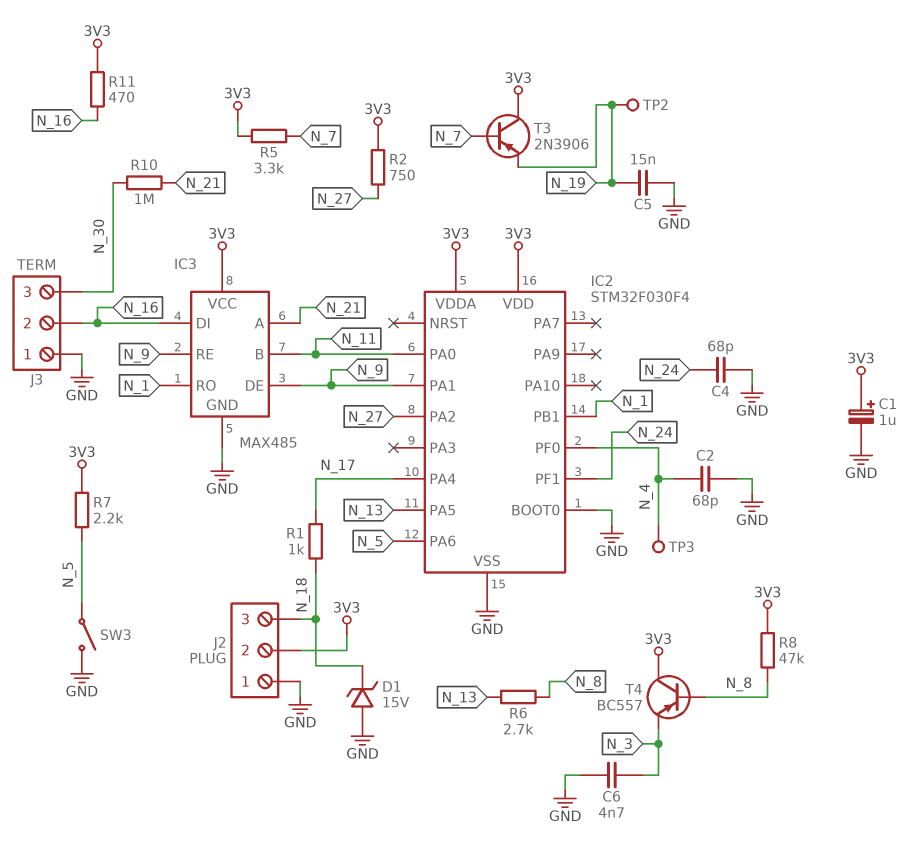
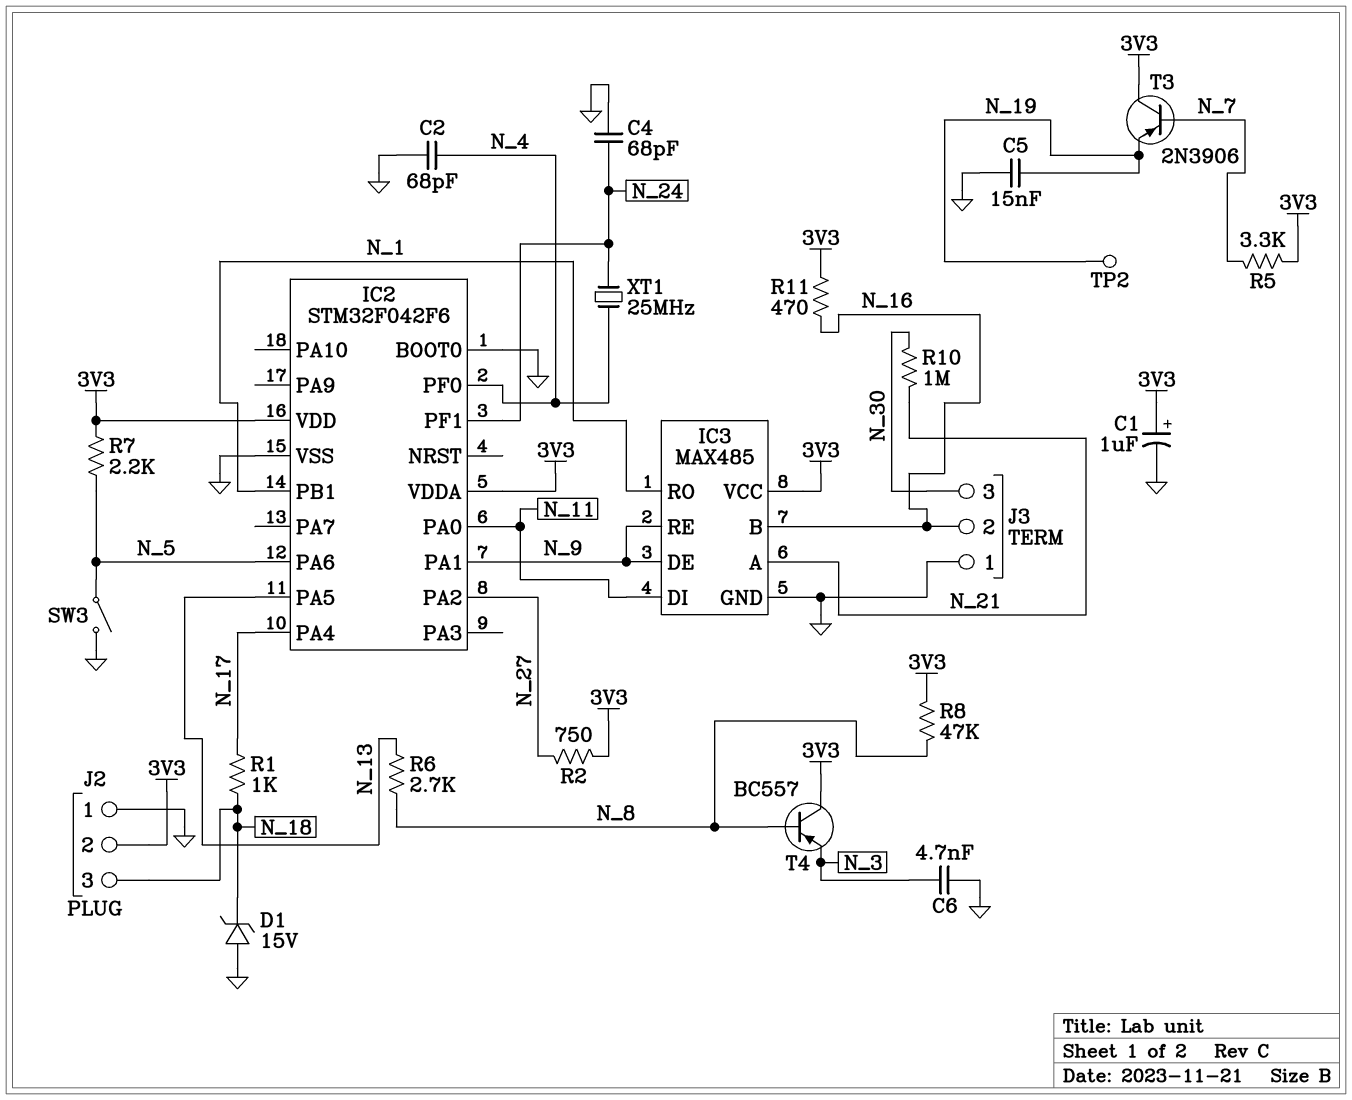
IC2: STM32F030F4 -> STM32F042F6
IC3 pin B: N_11 -> N_16
IC3 pin DI: N_16 -> N_11
TP3: test point (N_4) -> none
XT1: none -> 25MHz (N_4, N_24)

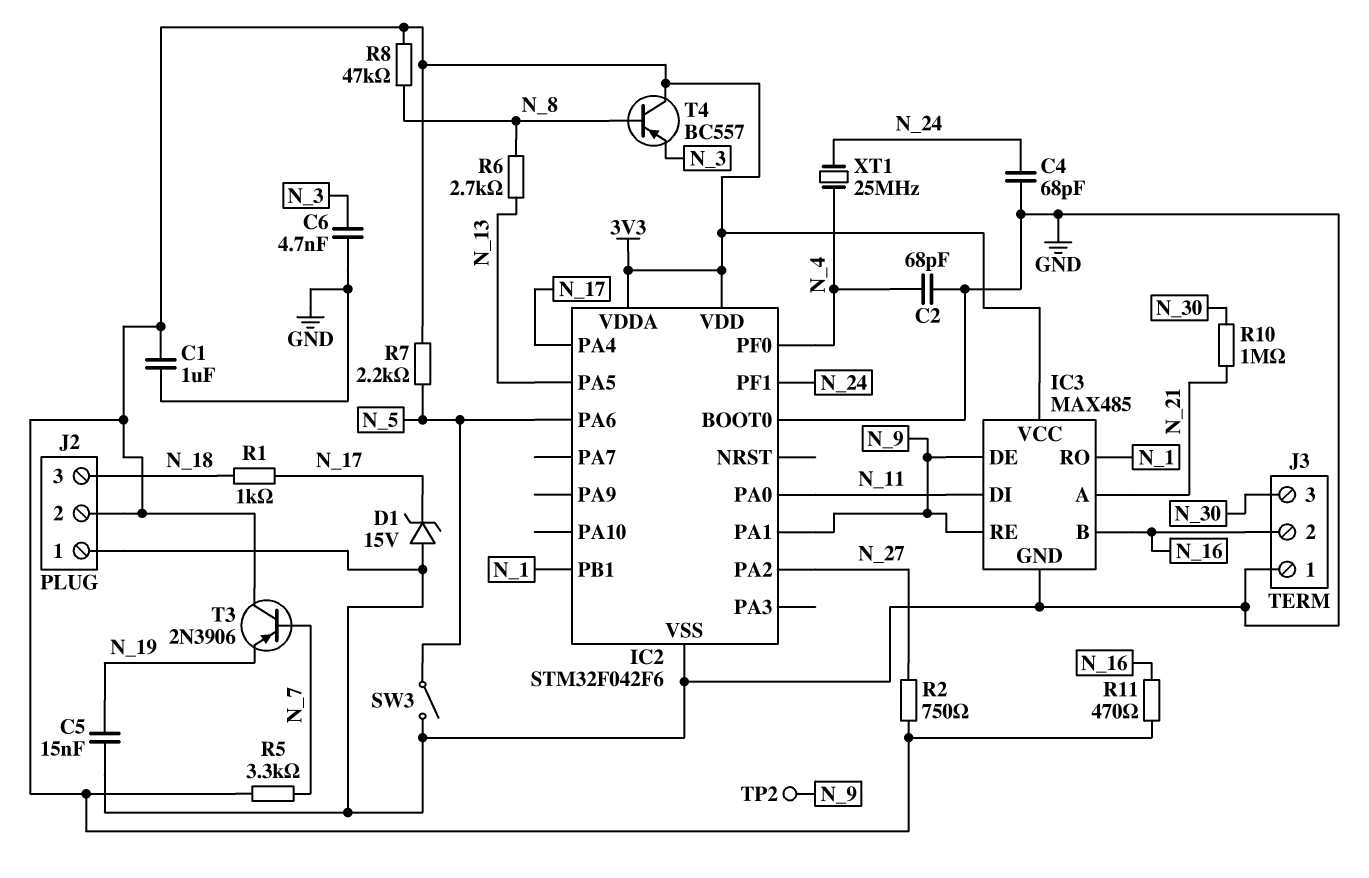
C1: 1uF (plus 3V3, minus GND) -> 1uF (3V3, GND)
D1: zener 15V (A GND, K N_18) -> zener 15V (A GND, K N_17)
TP2: test point (N_19) -> test point (N_9)

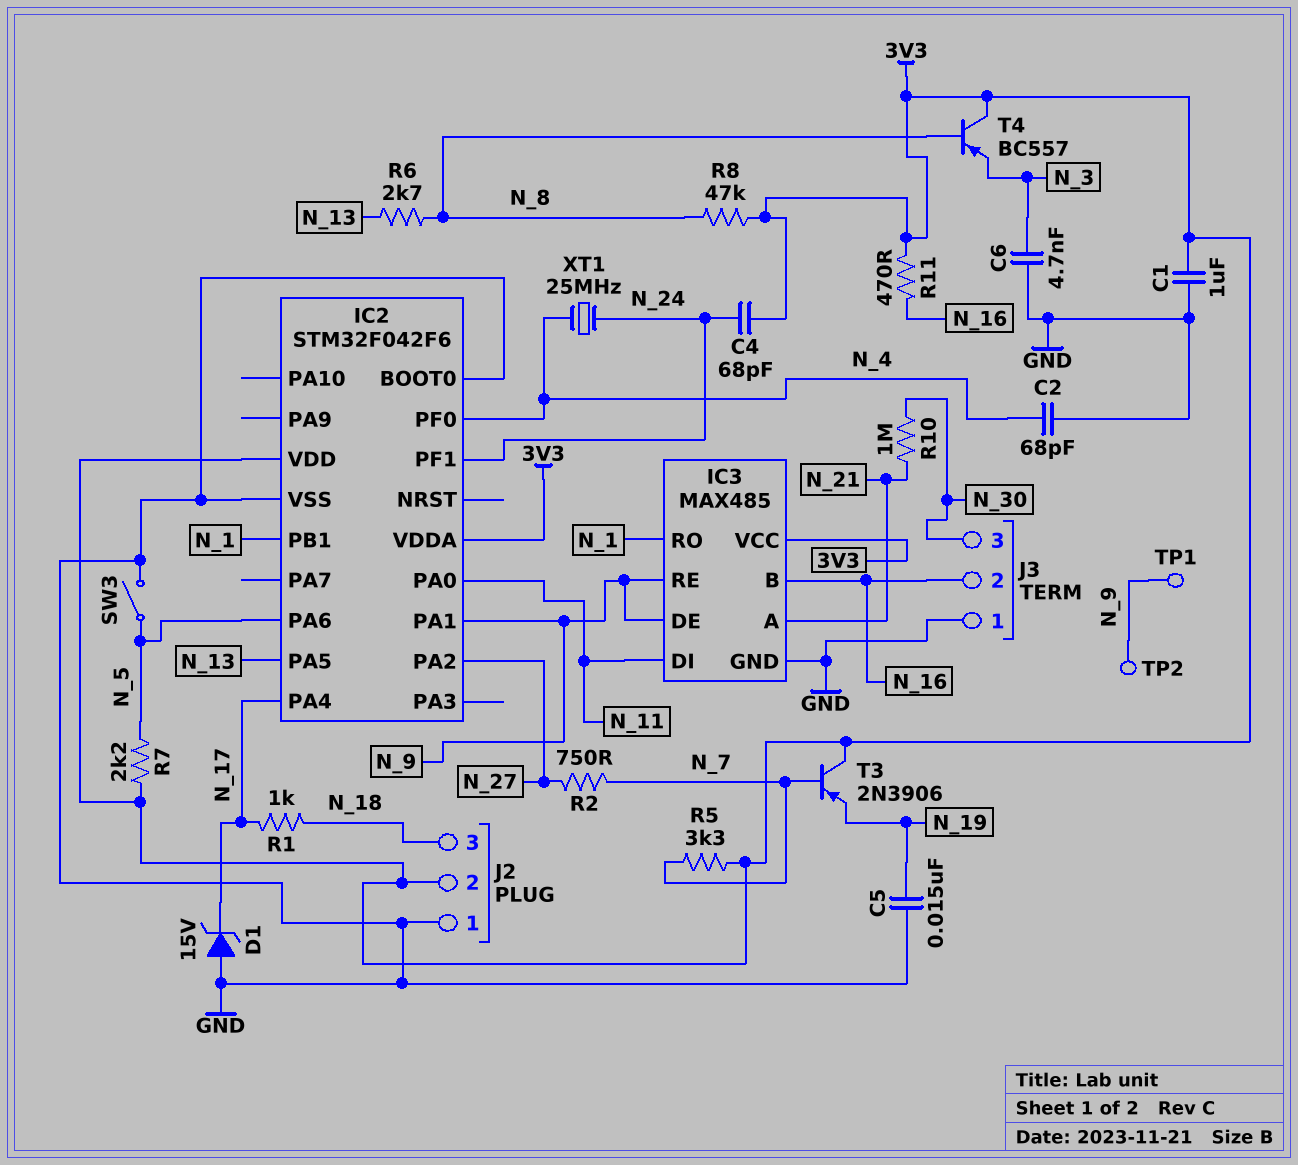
C4: 68pF (GND, N_24) -> 68pF (3V3, N_24)
R2: 750 (3V3, N_27) -> 750 (N_7, N_27)
TP1: none -> test point (N_9)

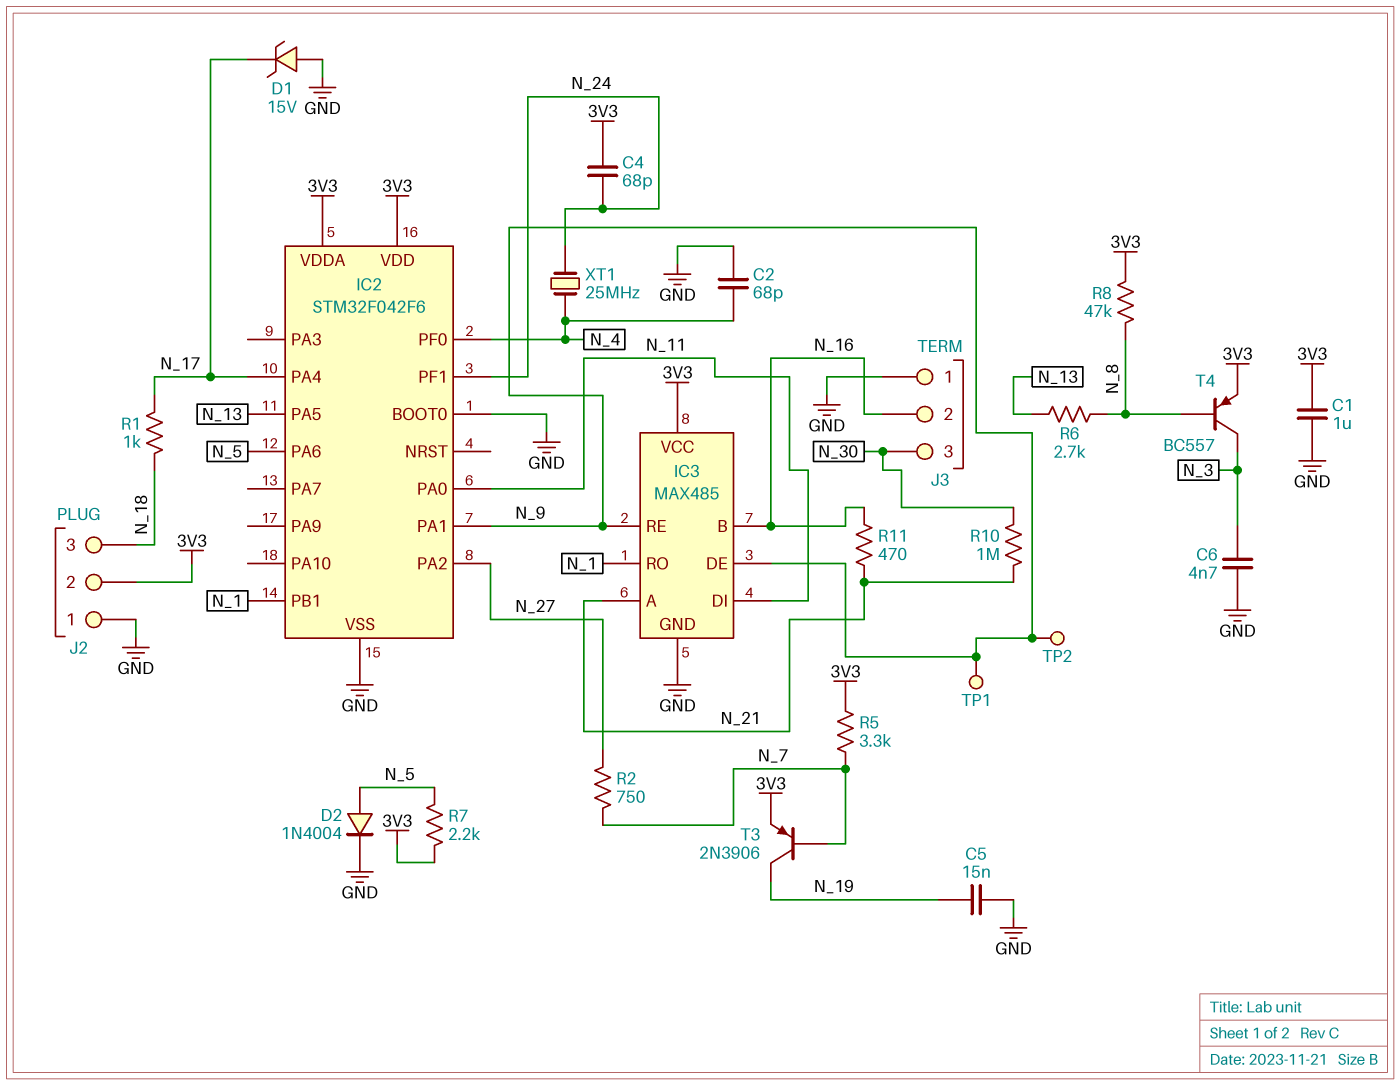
D2: none -> diode 1N4004 (A N_5, K GND)
R11: 470 (3V3, N_16) -> 470 (N_16, N_21)
SW3: switch (GND, N_5) -> none
T3: PNP 2N3906 (B N_7, C 3V3, E N_19) -> PNP 2N3906 (B N_7, C N_19, E 3V3)
T4: PNP BC557 (B N_8, C 3V3, E N_3) -> PNP BC557 (B N_8, C N_3, E 3V3)

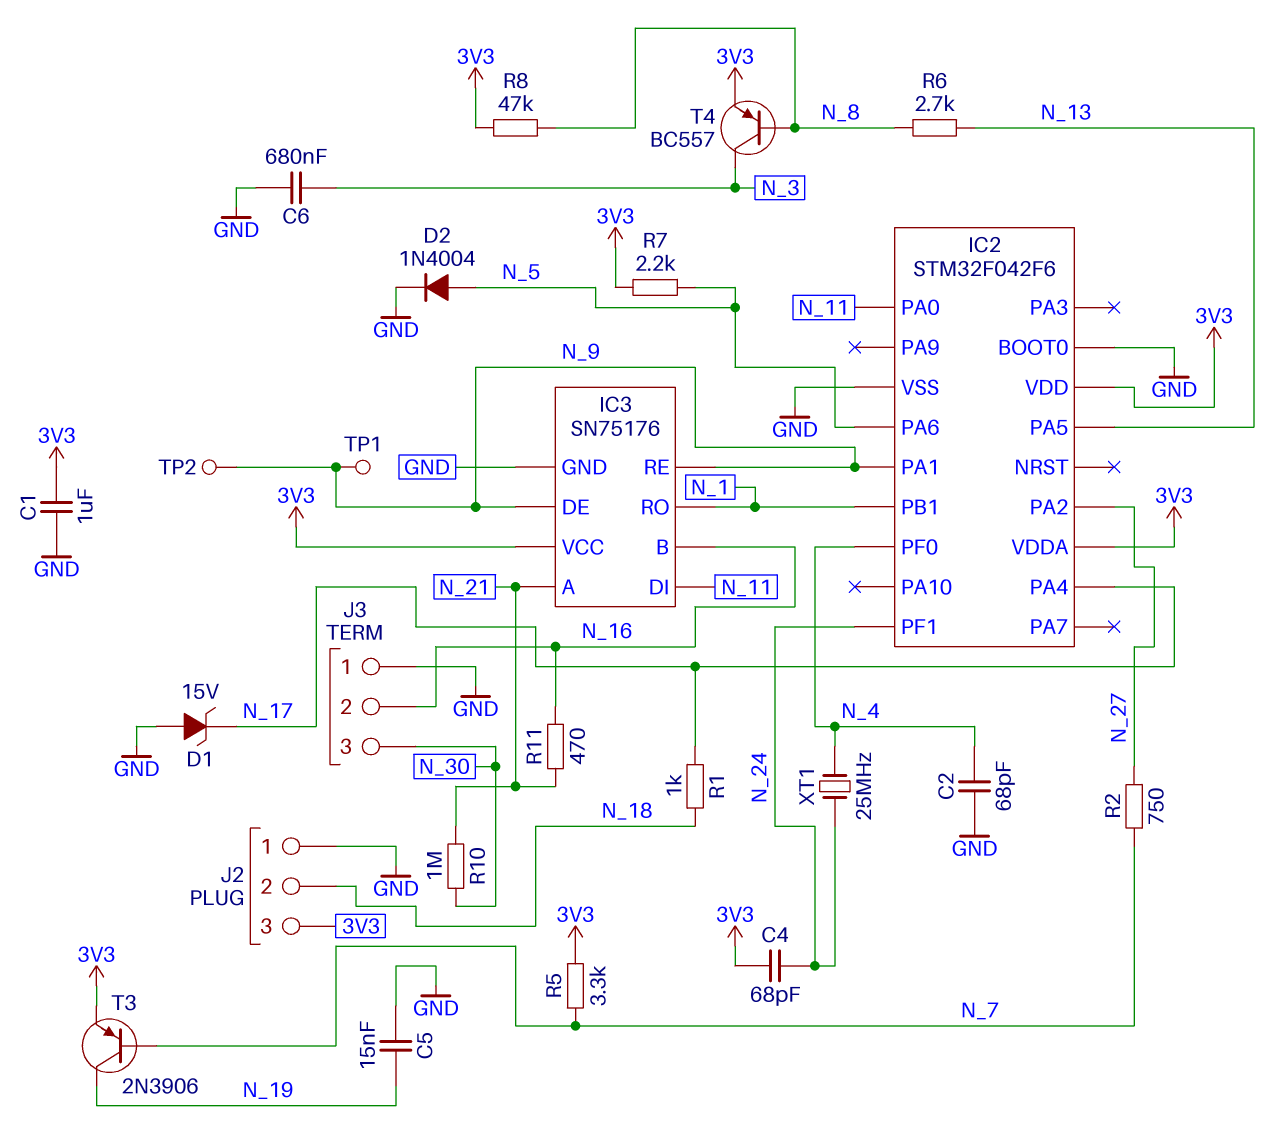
C6: 4.7nF (GND, N_3) -> 680nF (GND, N_3)
IC3: MAX485 -> SN75176
J2 pin 2: 3V3 -> N_18
J2 pin 3: N_18 -> 3V3

